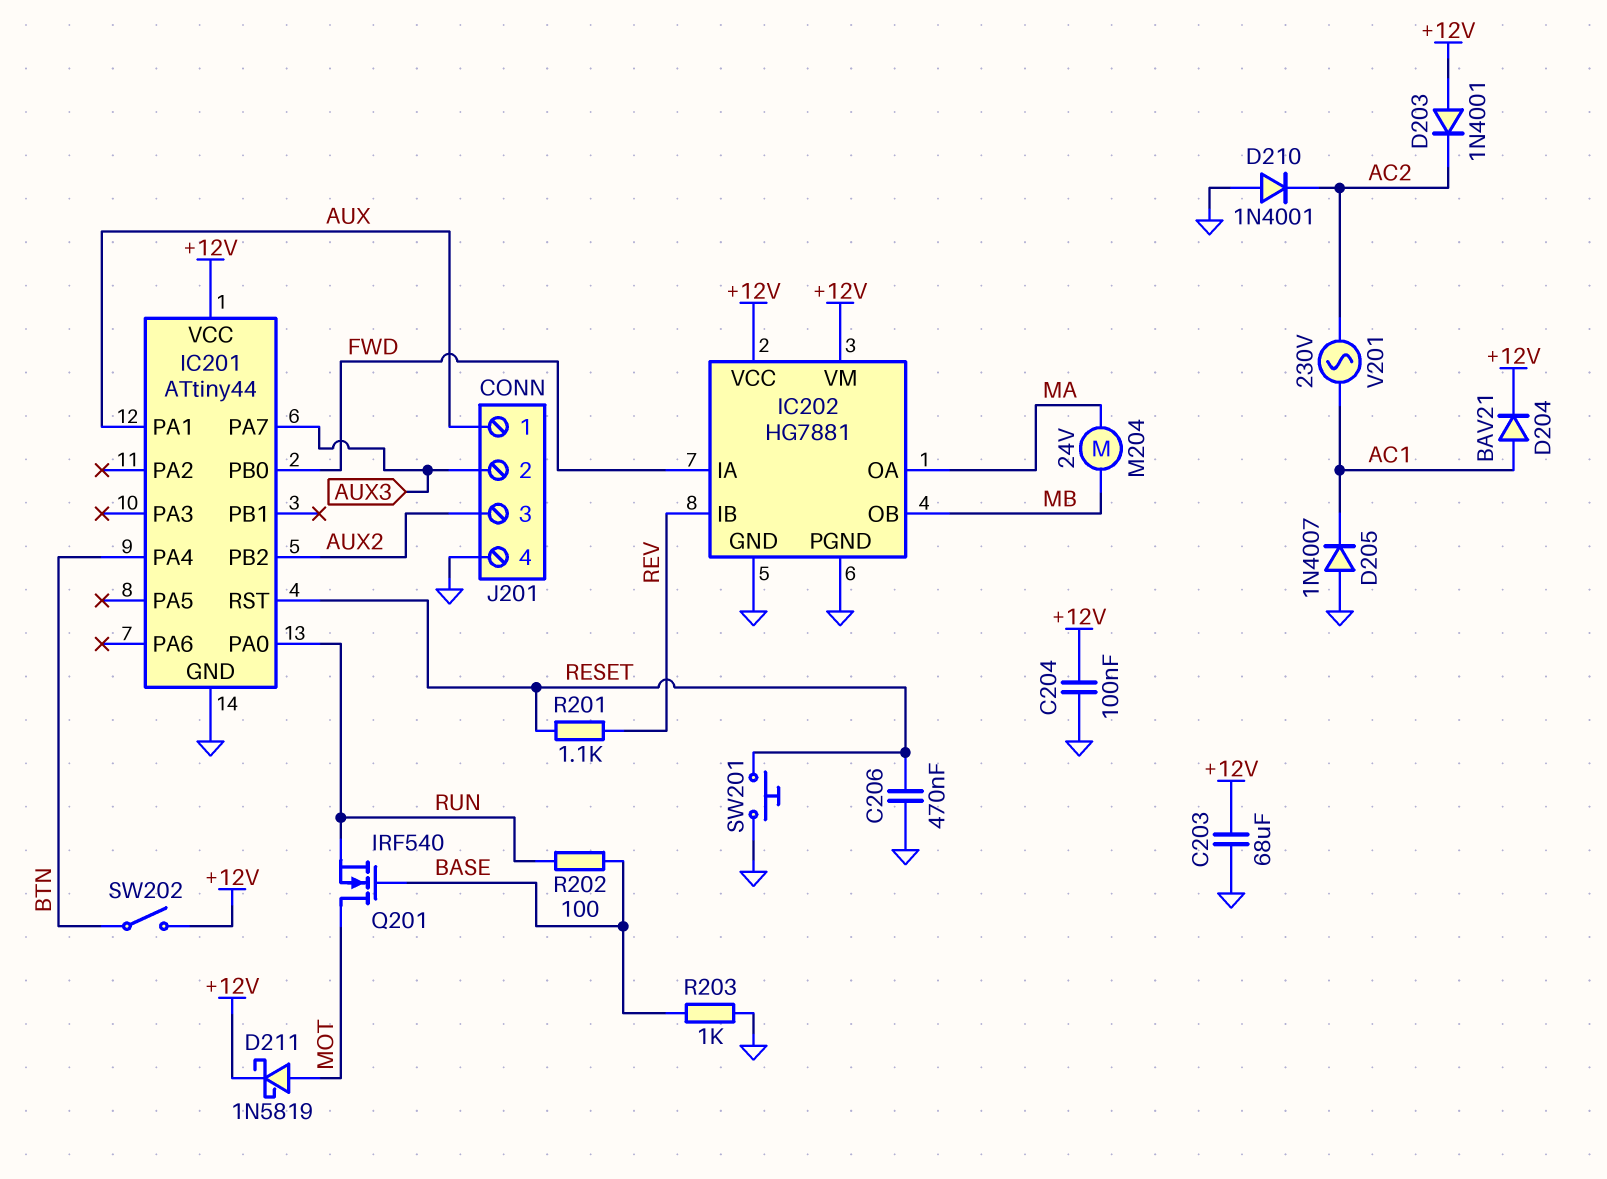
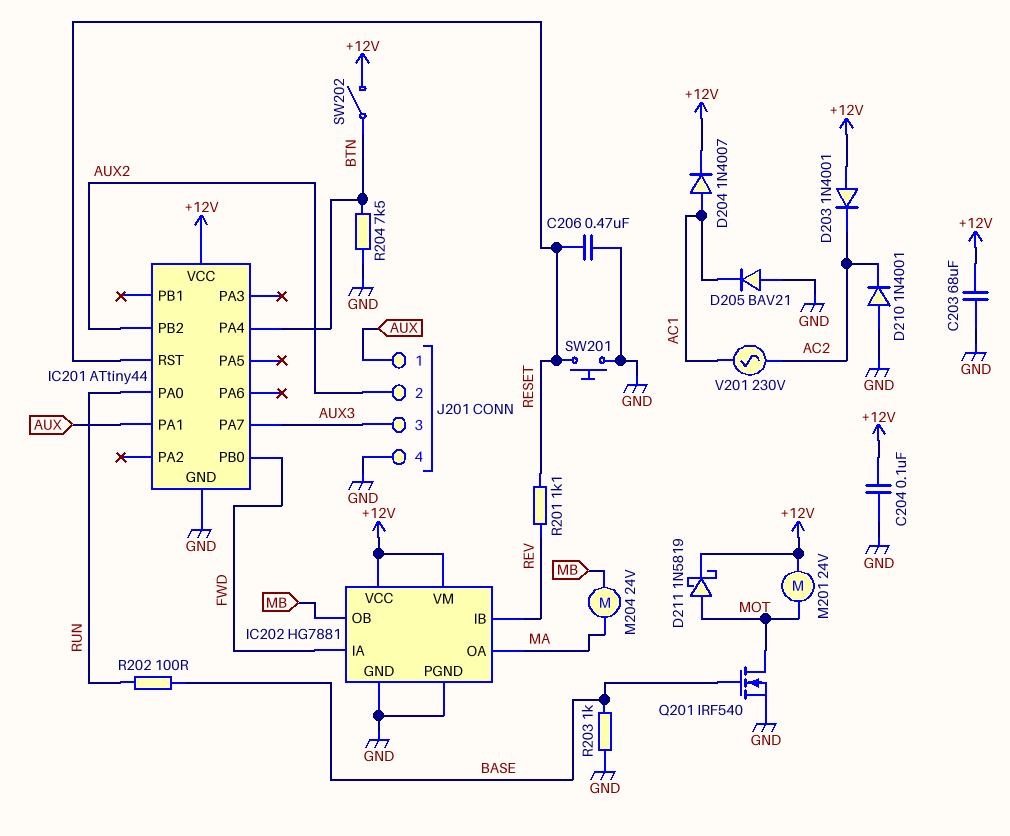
D204: diode BAV21 (A AC1, K +12V) -> diode 1N4007 (A AC1, K +12V)
D205: diode 1N4007 (A GND, K AC1) -> diode BAV21 (A GND, K AC1)
J201 pin 2: AUX3 -> AUX2
J201 pin 3: AUX2 -> AUX3
M201: none -> motor 24V (+12V, MOT)
Q201: NMOS IRF540 (G BASE, D MOT, S RUN) -> NMOS IRF540 (G BASE, D MOT, S GND)
R204: none -> 7.5k (BTN, GND)

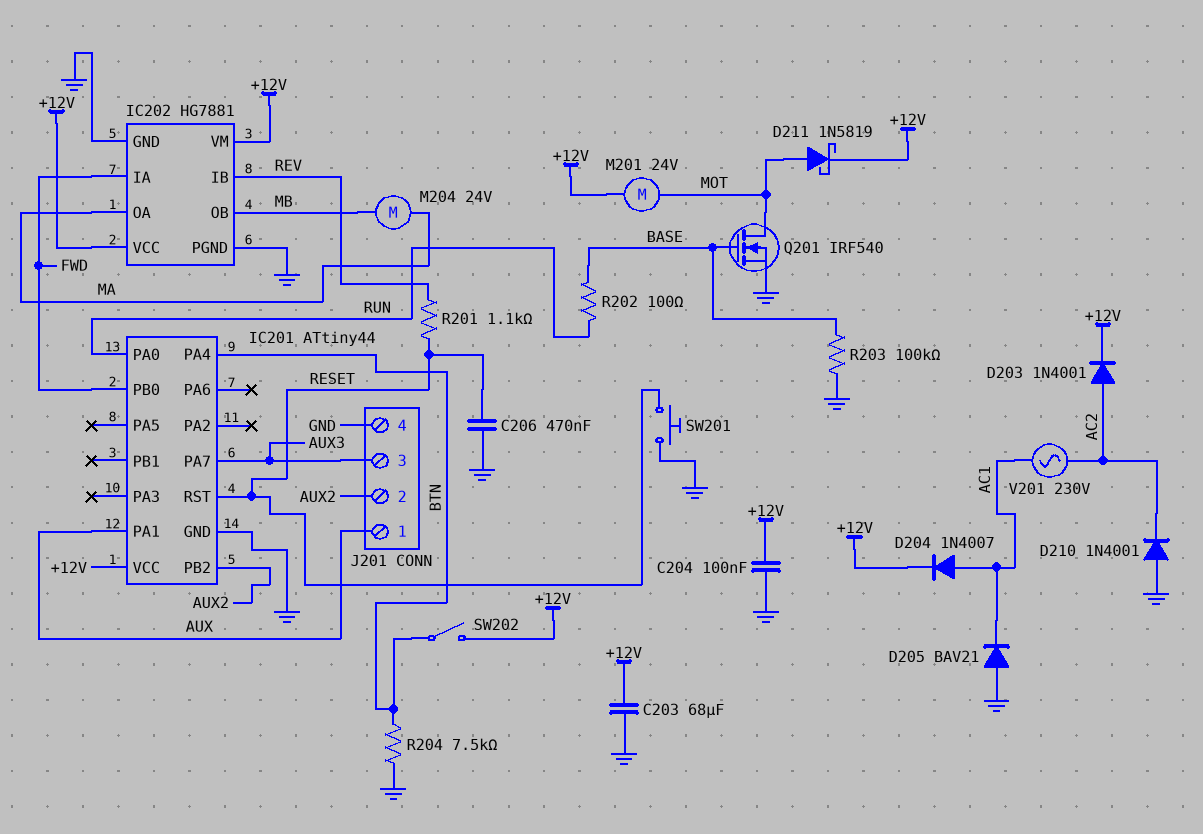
D203: diode 1N4001 (A +12V, K AC2) -> diode 1N4001 (A AC2, K +12V)
R203: 1k (BASE, GND) -> 100k (BASE, GND)

